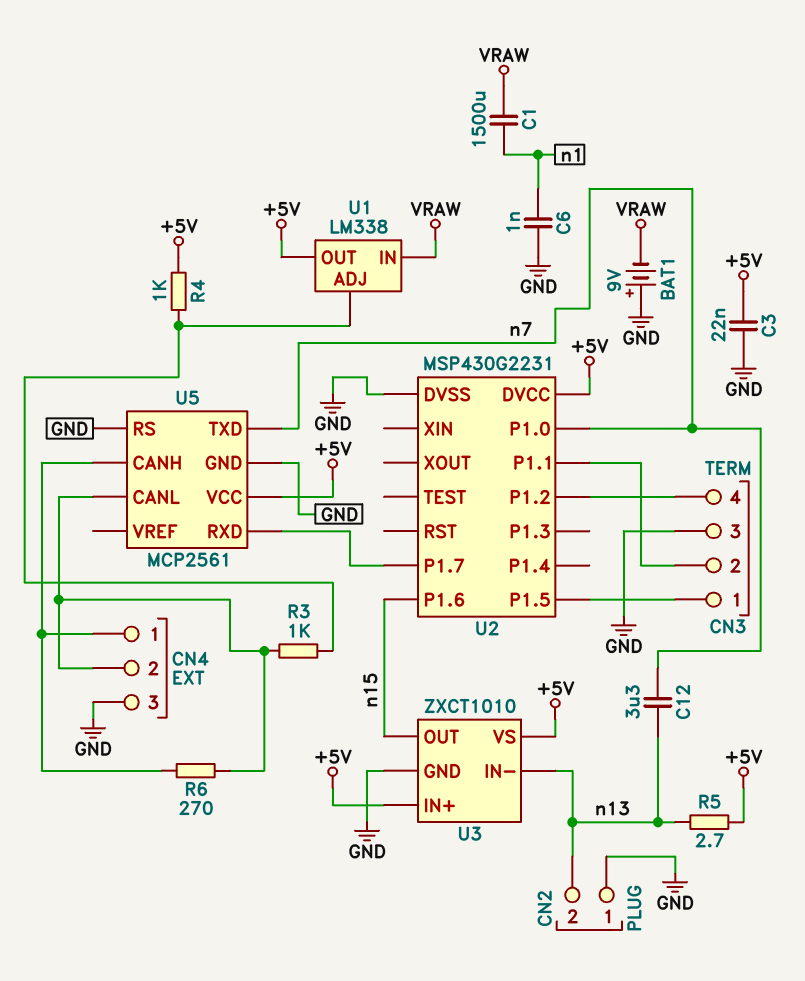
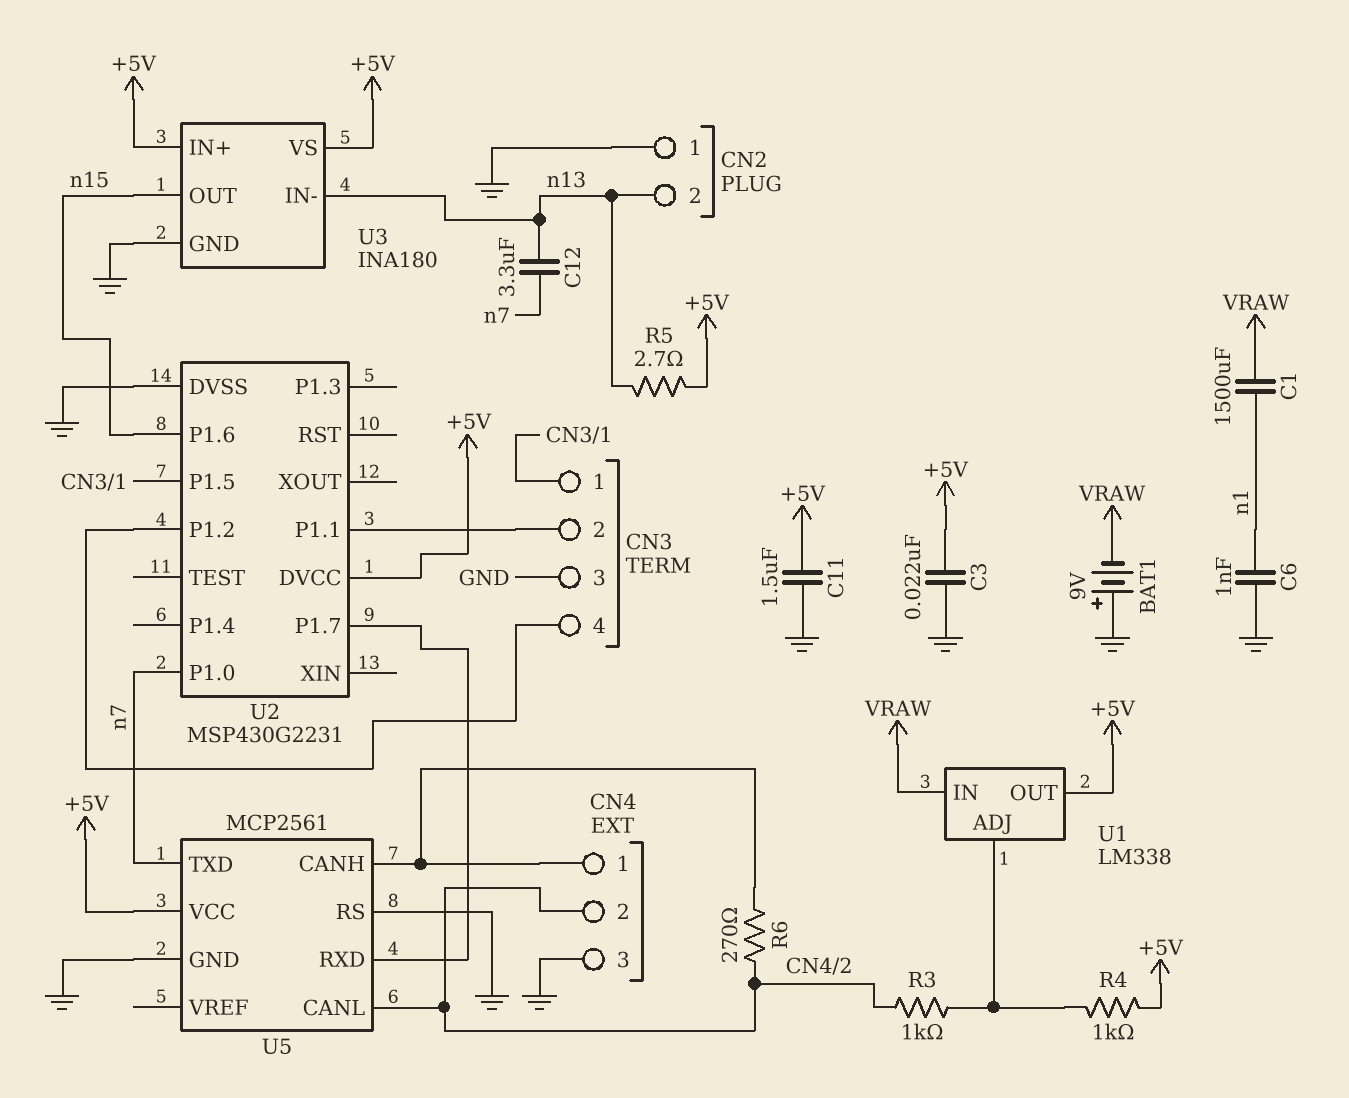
C11: none -> 1.5uF (+5V, GND)
U3: ZXCT1010 -> INA180

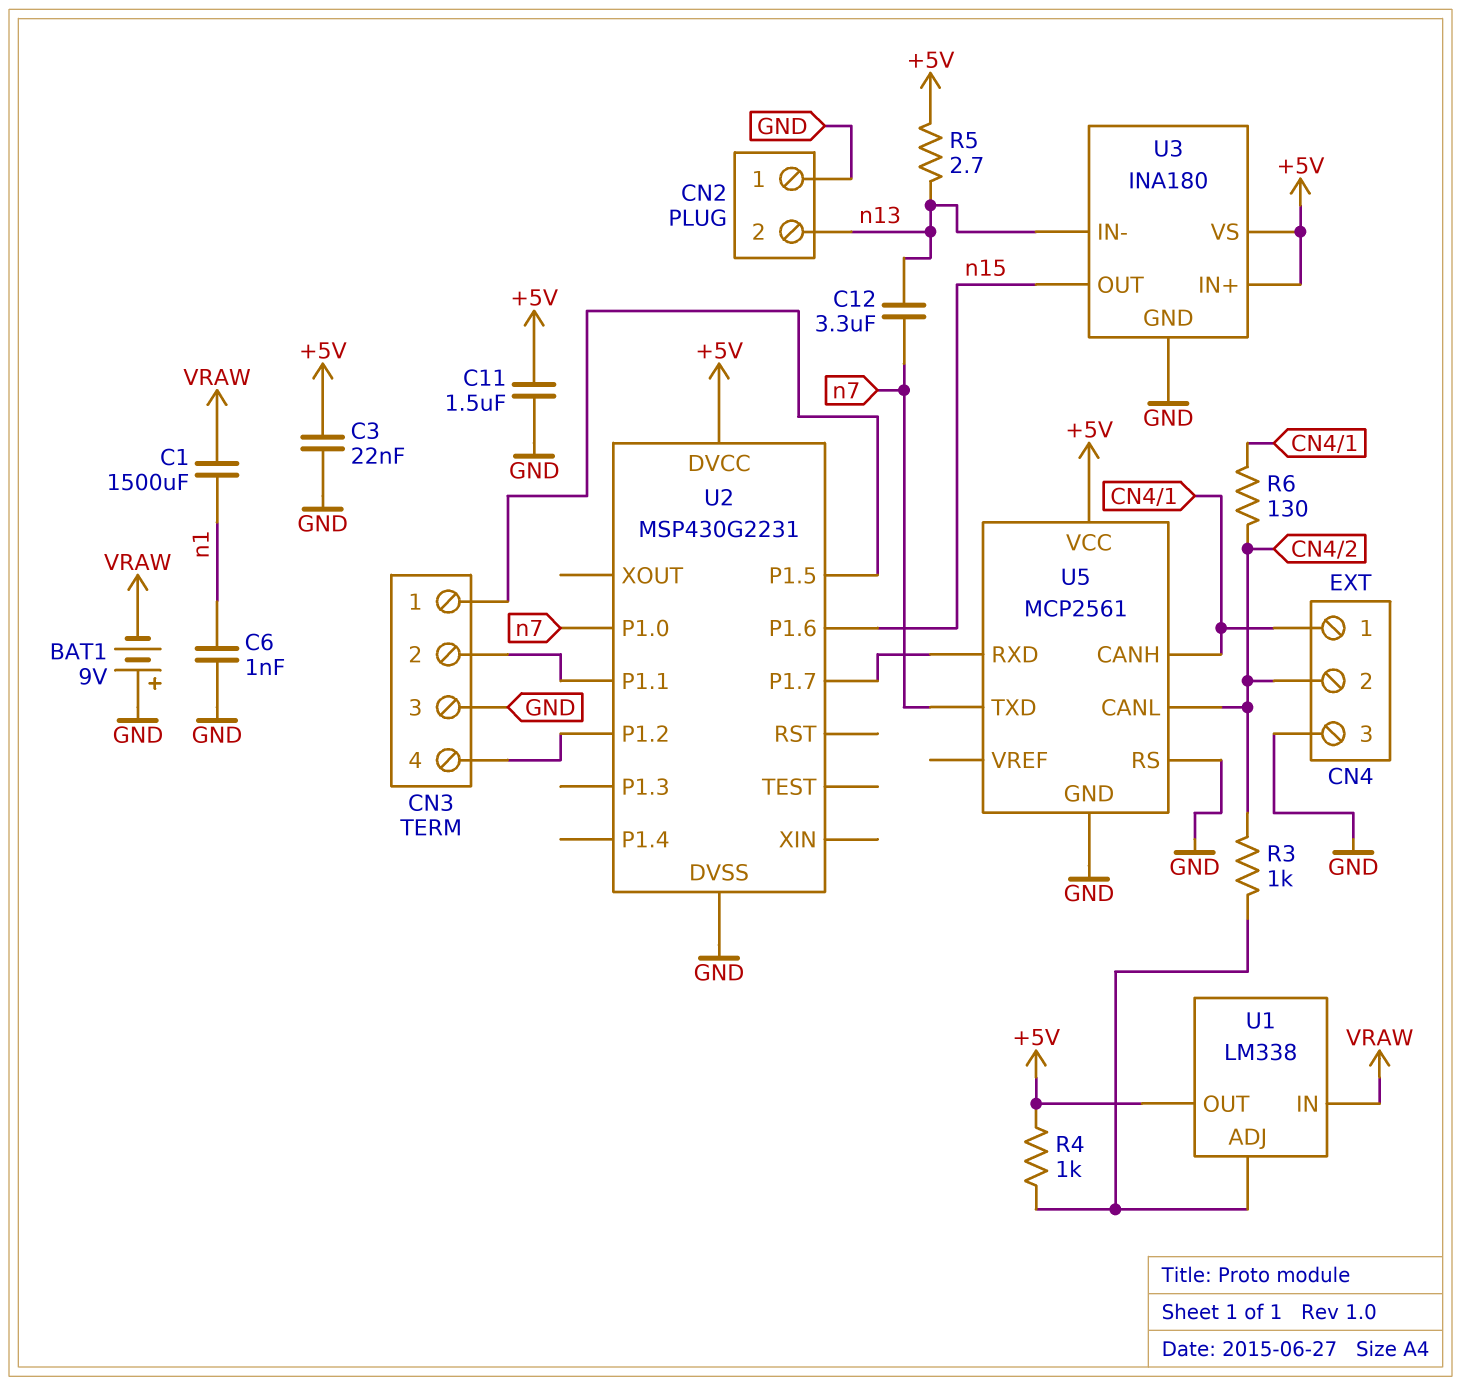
R6: 270 (CN4/1, CN4/2) -> 130 (CN4/1, CN4/2)

